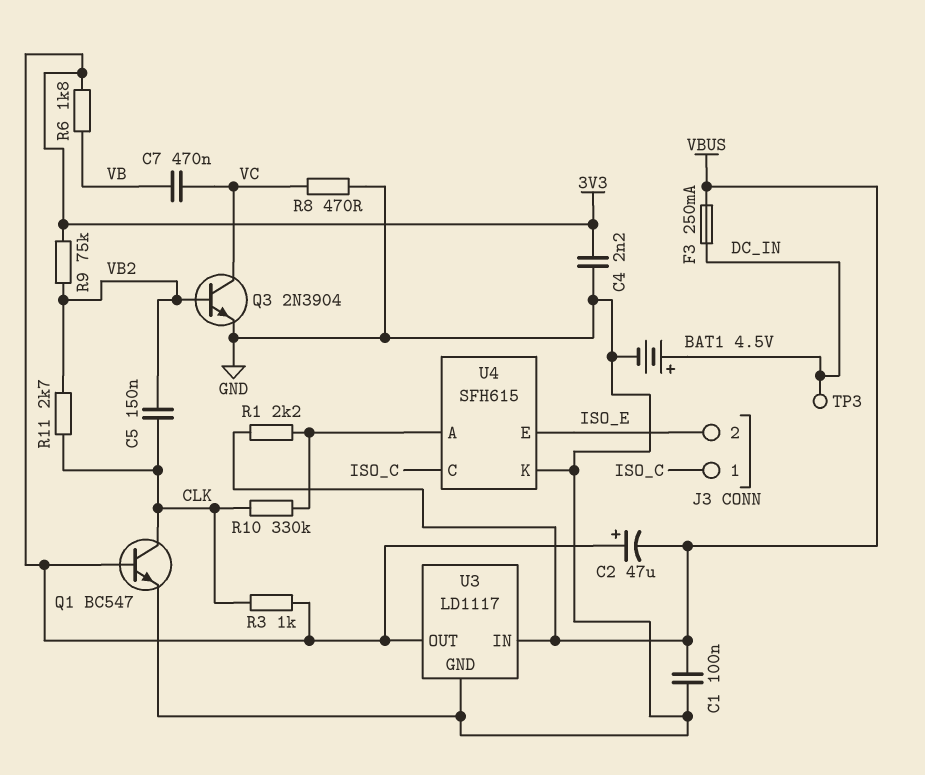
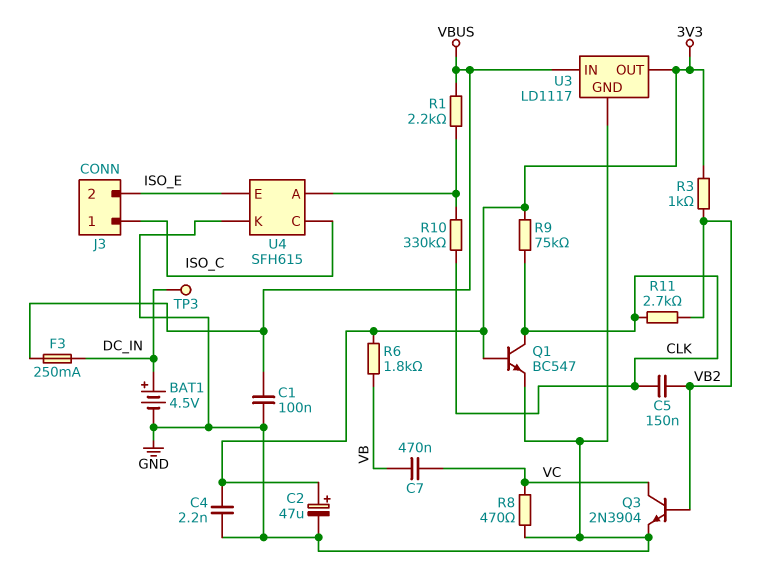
C2: 47uF (plus 3V3, minus VBUS) -> 47uF (plus 3V3, minus GND)
R3: 1k (3V3, CLK) -> 1k (3V3, VB2)
R9: 75k (3V3, VB2) -> 75k (3V3, CLK)

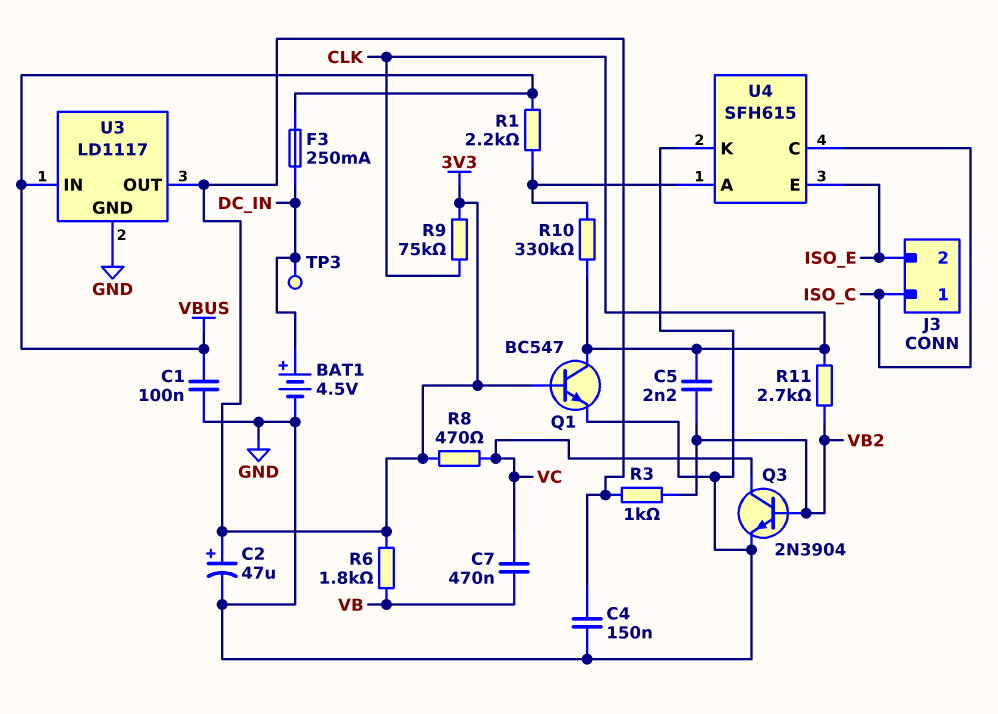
C4: 2.2nF (3V3, GND) -> 150nF (3V3, GND)
C5: 150nF (CLK, VB2) -> 2.2nF (CLK, VB2)
R8: 470 (GND, VC) -> 470 (3V3, VC)

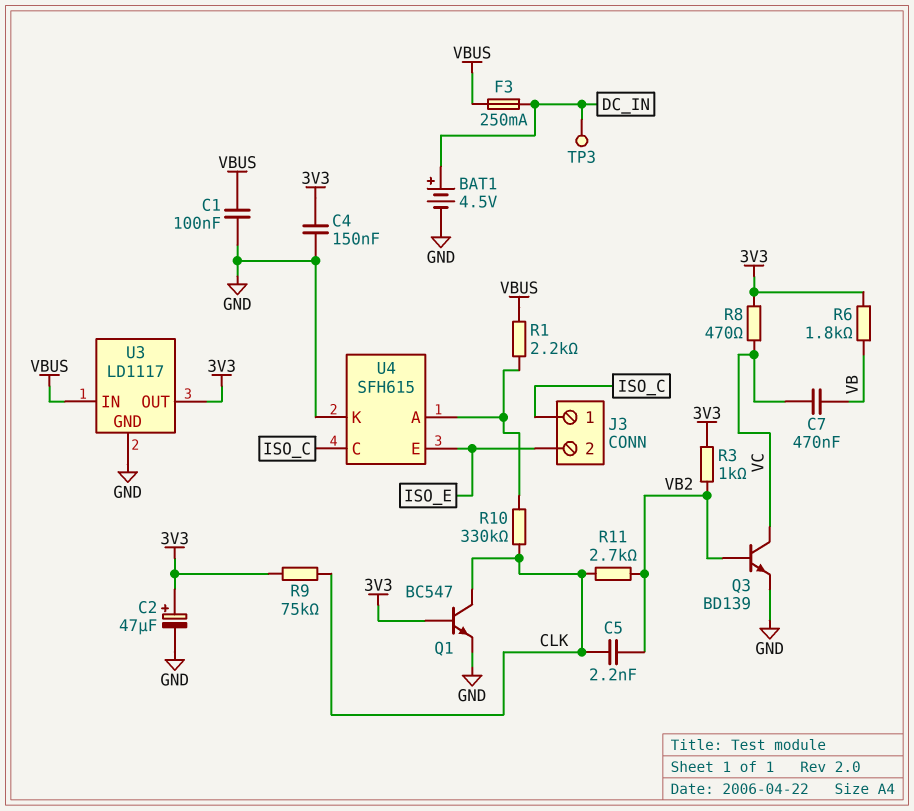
Q3: NPN 2N3904 (B VB2, C VC, E GND) -> NPN BD139 (B VB2, C VC, E GND)

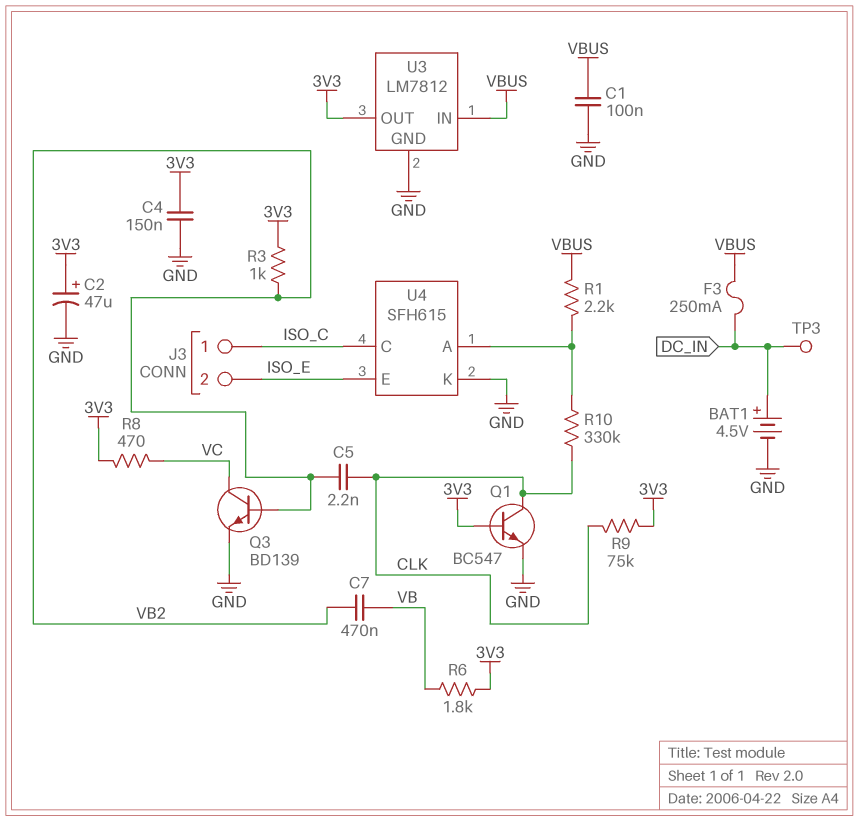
C7: 470nF (VB, VC) -> 470nF (VB, VB2)
R11: 2.7k (CLK, VB2) -> none
U3: LD1117 -> LM7812

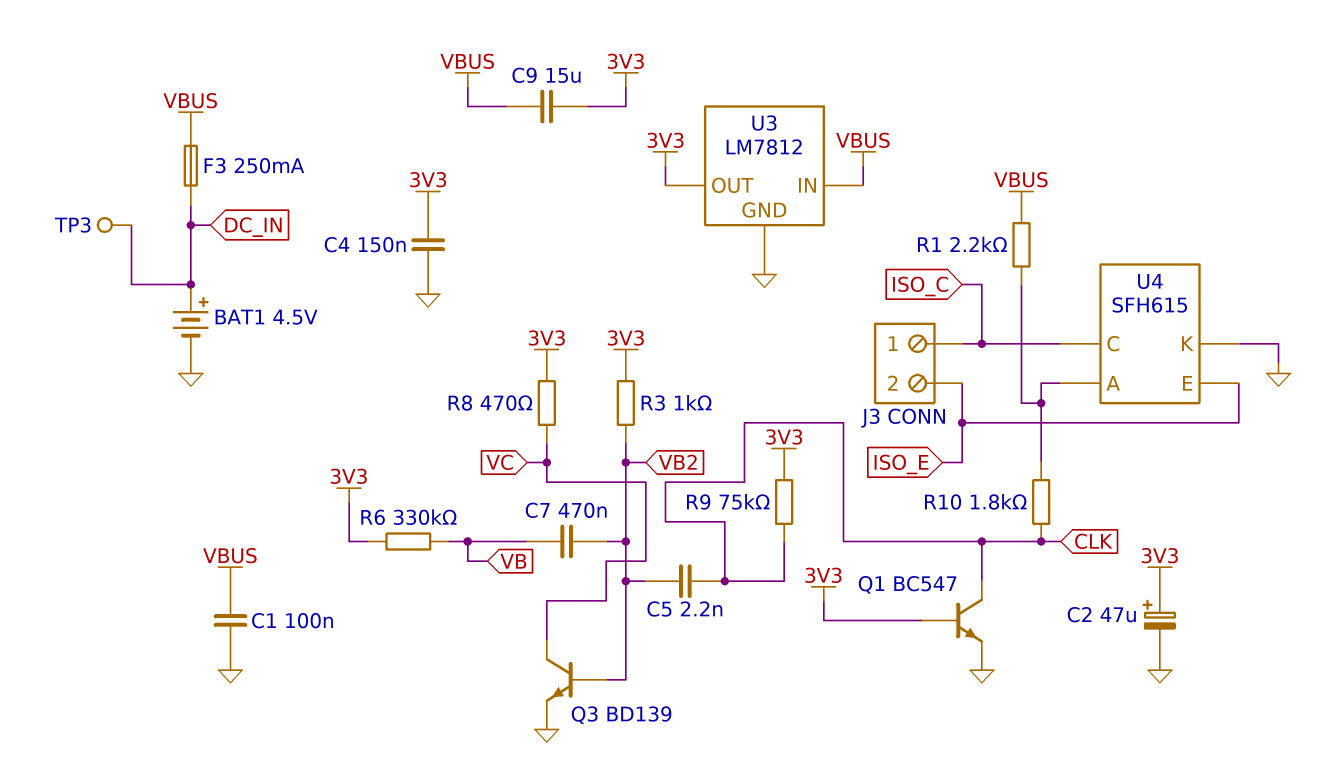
C9: none -> 15uF (3V3, VBUS)
R6: 1.8k (3V3, VB) -> 330k (3V3, VB)
R10: 330k (CLK, U4/A) -> 1.8k (CLK, U4/A)

